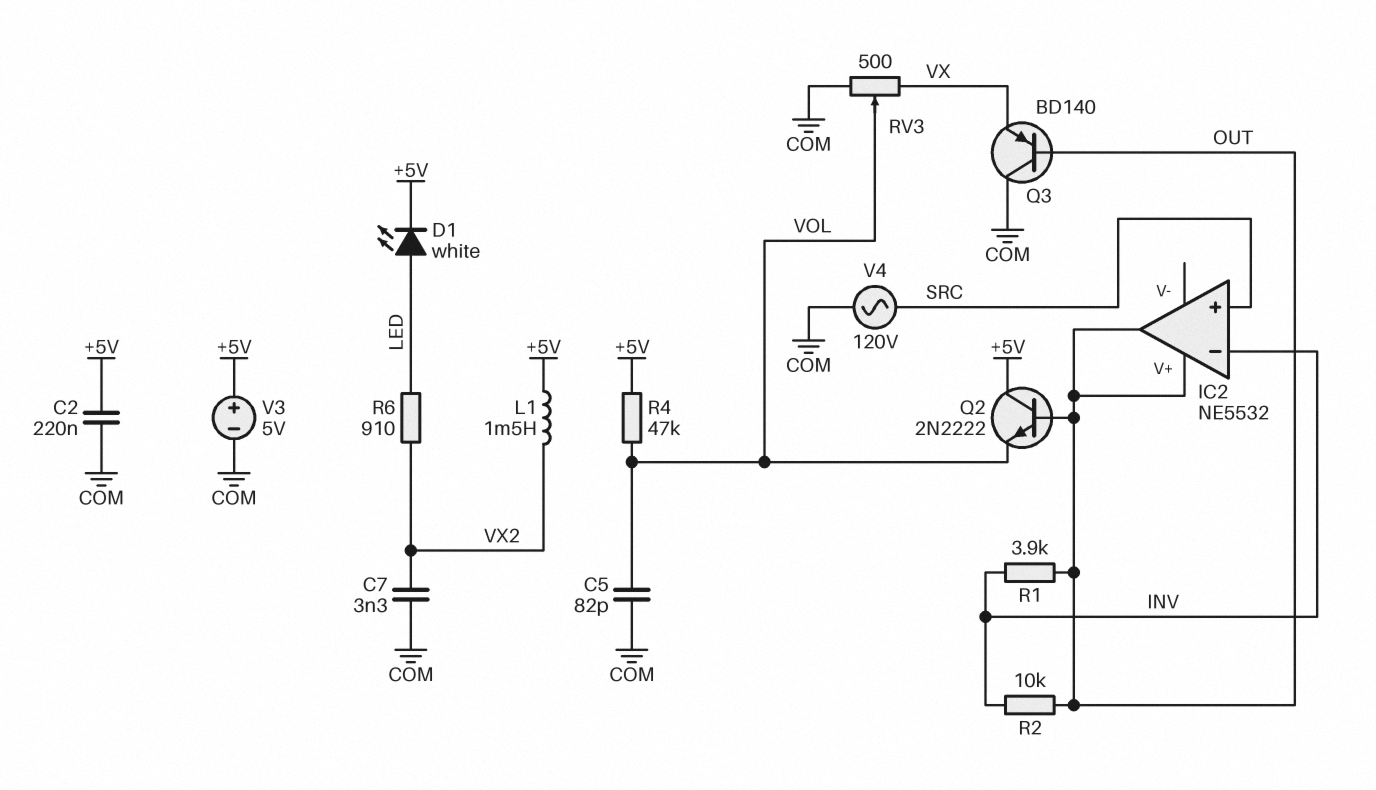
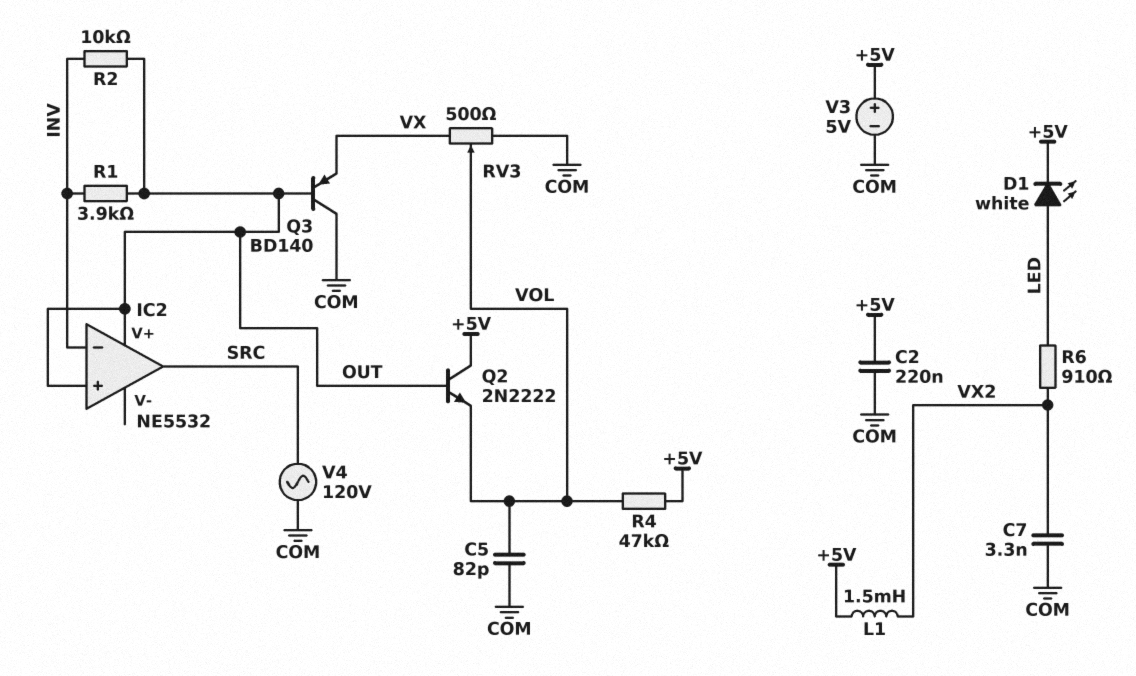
IC2 pin in+: SRC -> OUT
IC2 pin out: OUT -> SRC

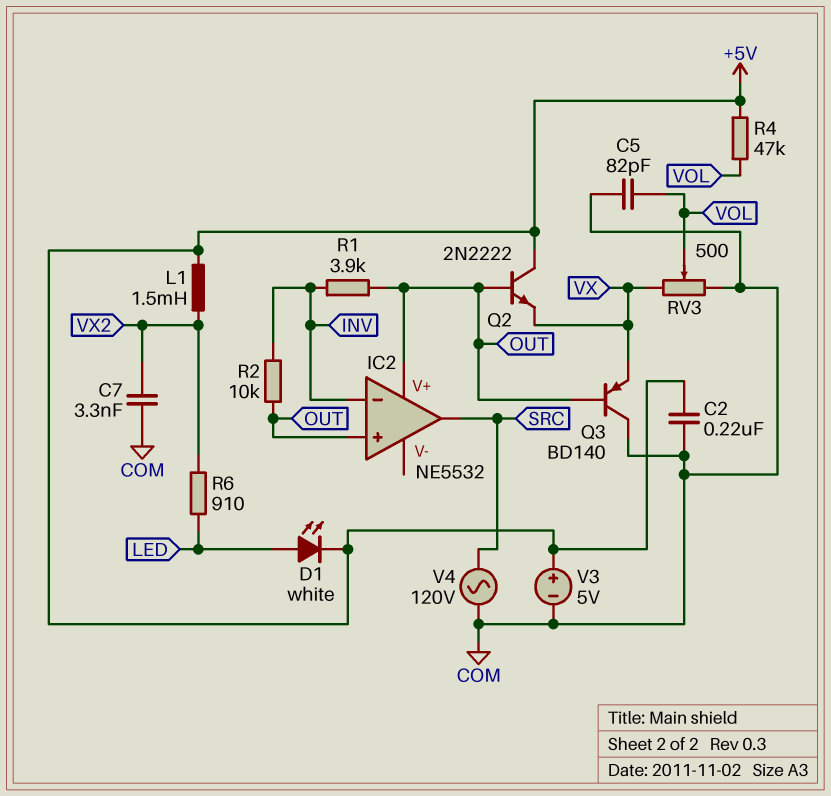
Q2: NPN 2N2222 (B OUT, C +5V, E VOL) -> NPN 2N2222 (B OUT, C +5V, E VX)

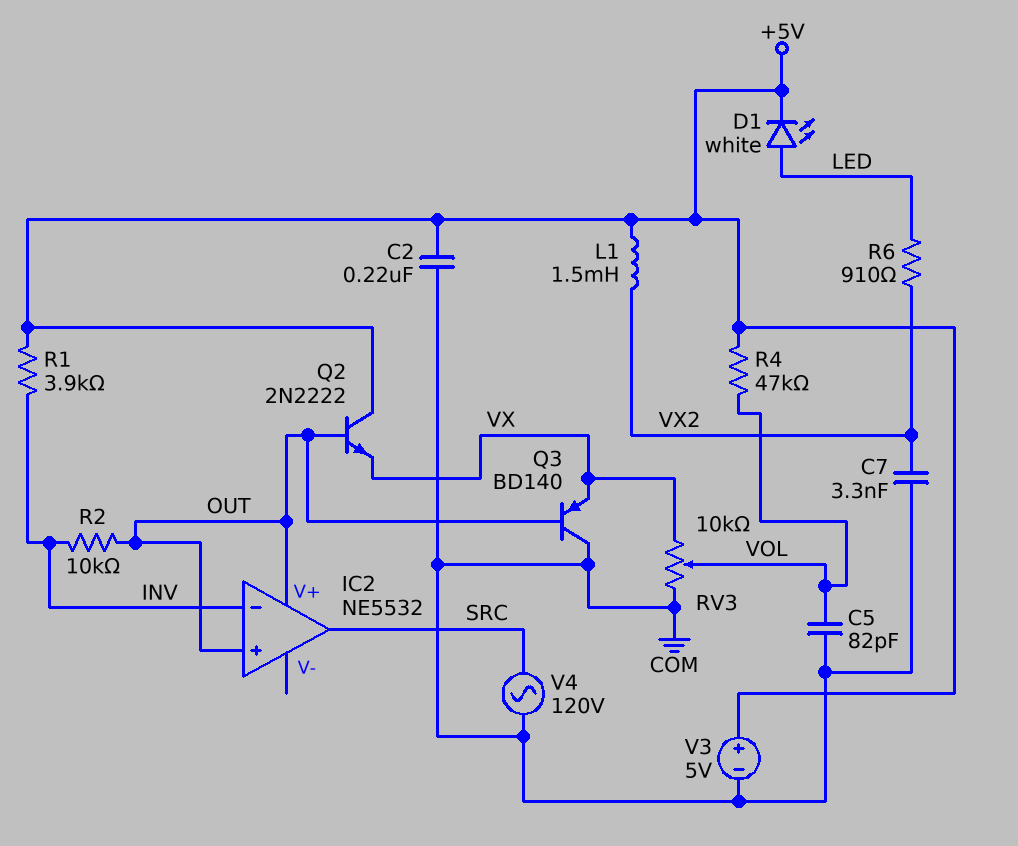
R1: 3.9k (INV, OUT) -> 3.9k (+5V, INV)
RV3: 500 (COM, VX, wiper VOL) -> 10k (COM, VX, wiper VOL)

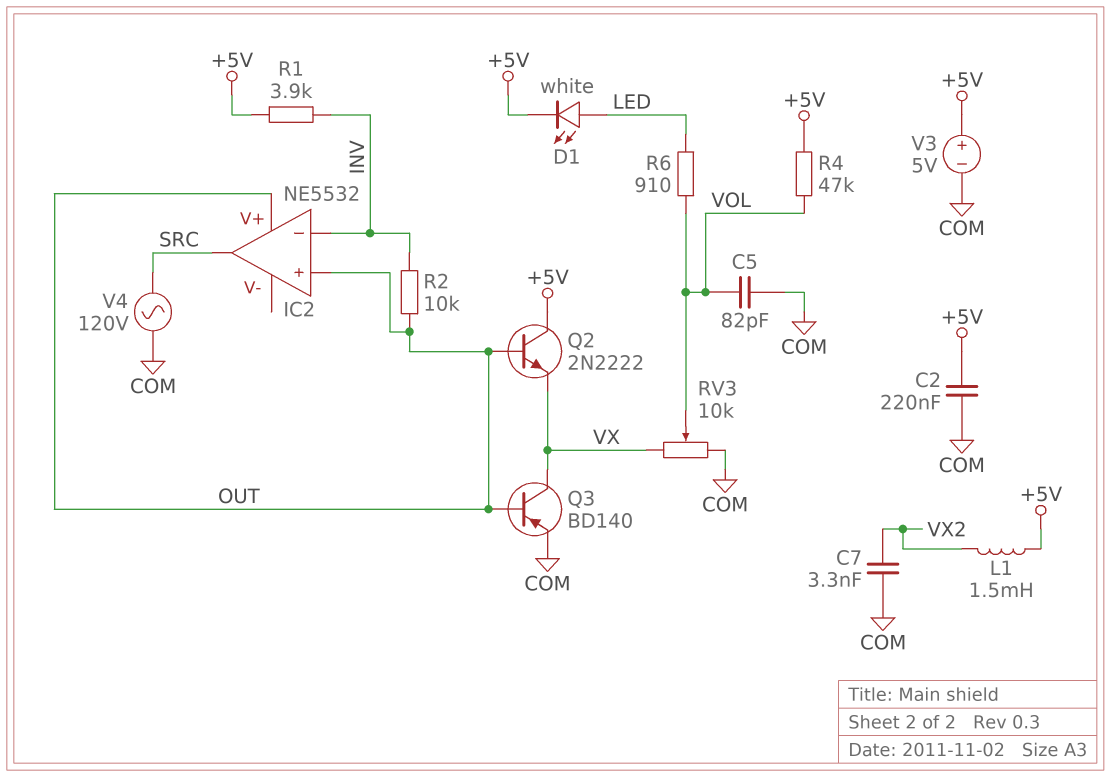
Q3: PNP BD140 (B OUT, C COM, E VX) -> PNP BD140 (B OUT, C VX, E COM)
R6: 910 (LED, VX2) -> 910 (LED, VOL)

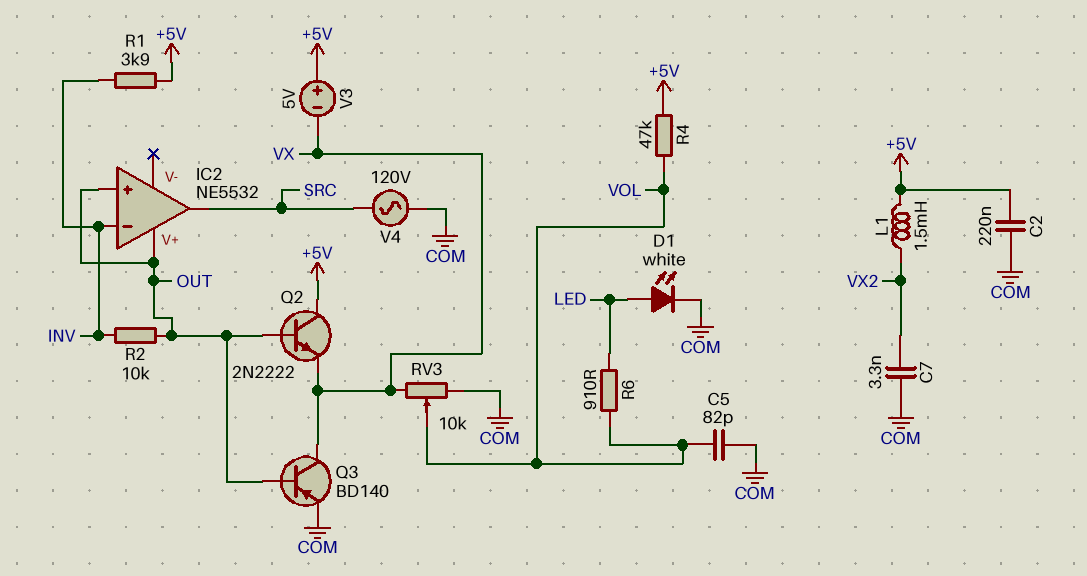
D1: LED white (A LED, K +5V) -> LED white (A LED, K COM)
V3: 5V (plus +5V, minus COM) -> 5V (plus +5V, minus VX)

